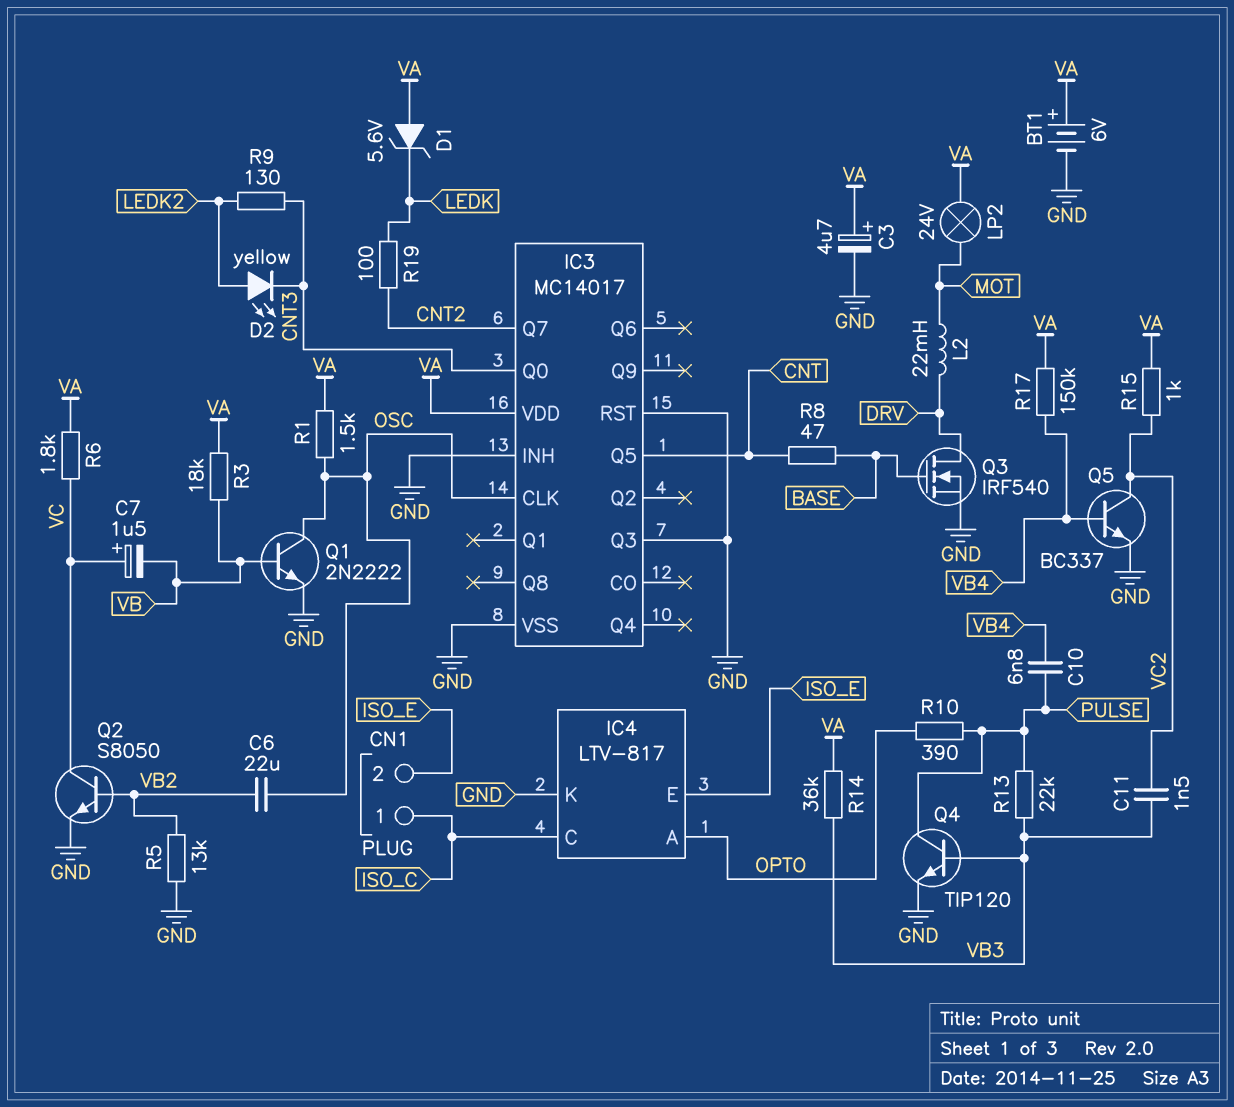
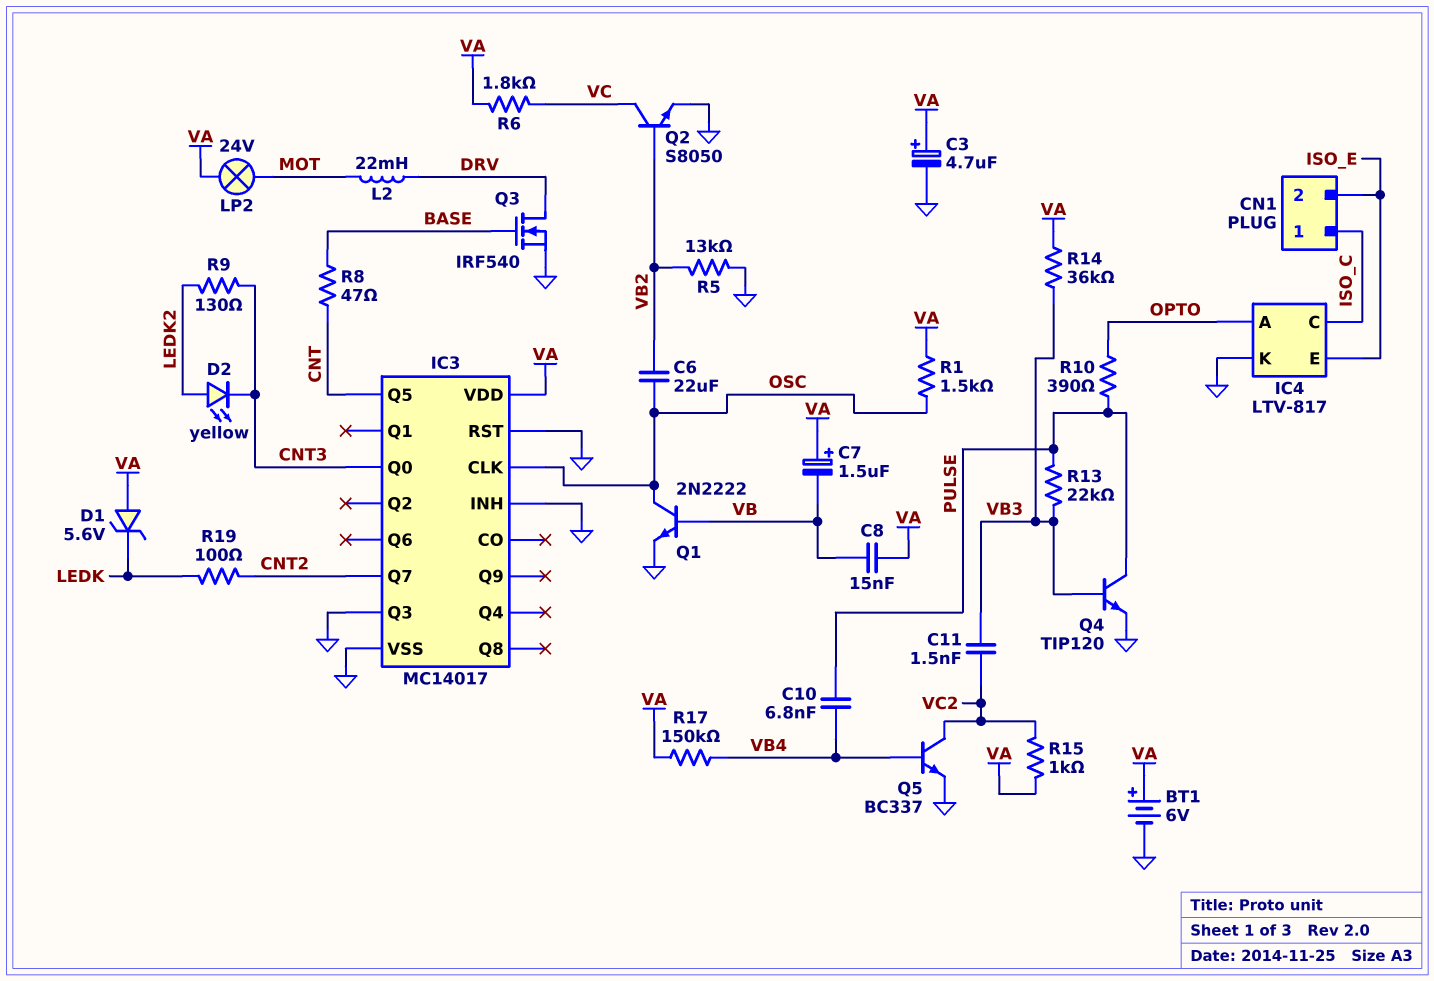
C7: 1.5uF (plus VC, minus VB) -> 1.5uF (plus VA, minus VB)
C8: none -> 15nF (VA, VB)
R3: 18k (VA, VB) -> none

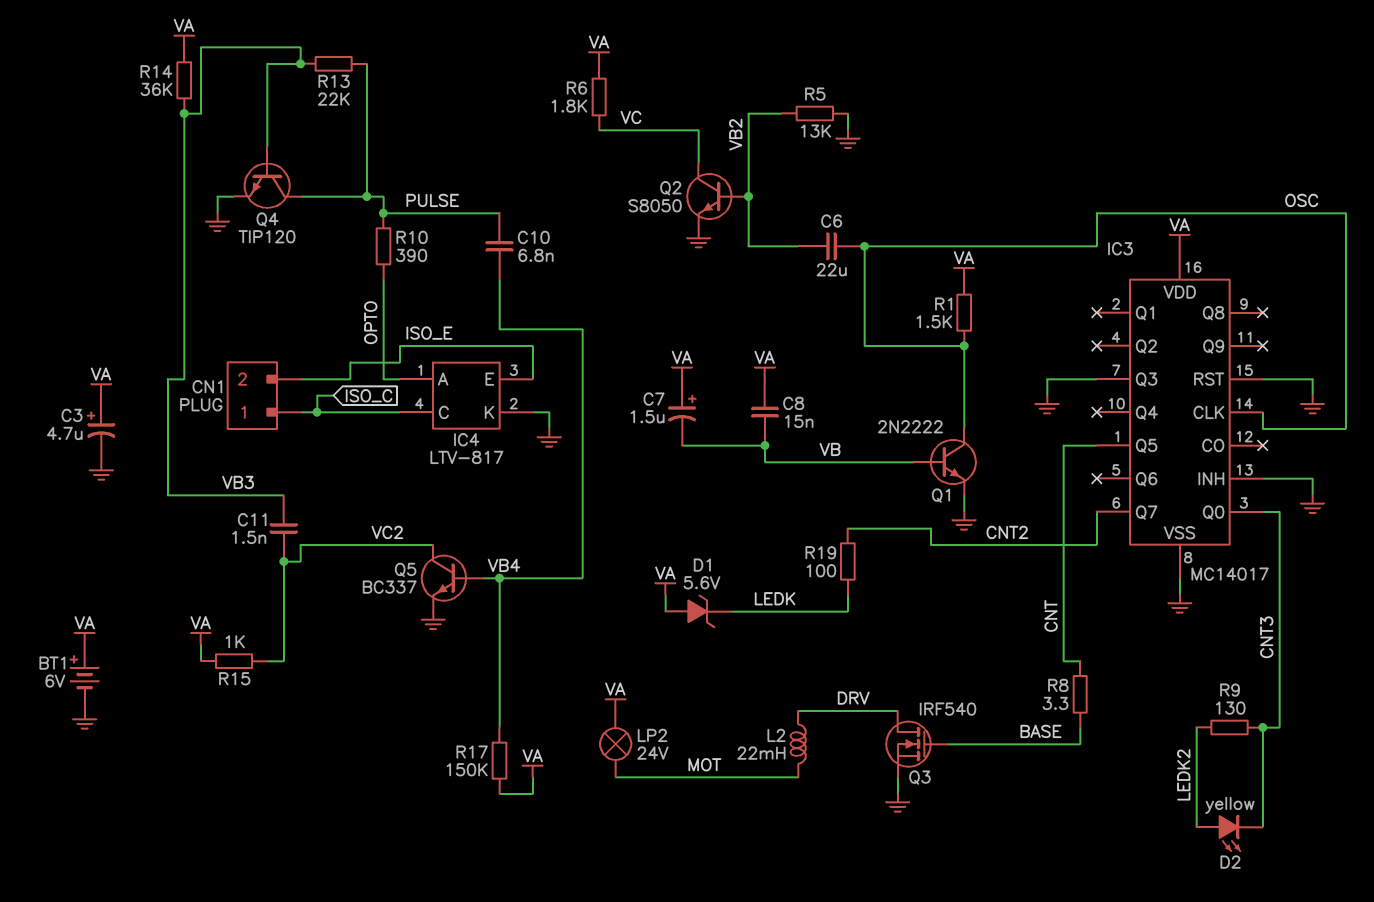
R8: 47 (BASE, CNT) -> 3.3 (BASE, CNT)

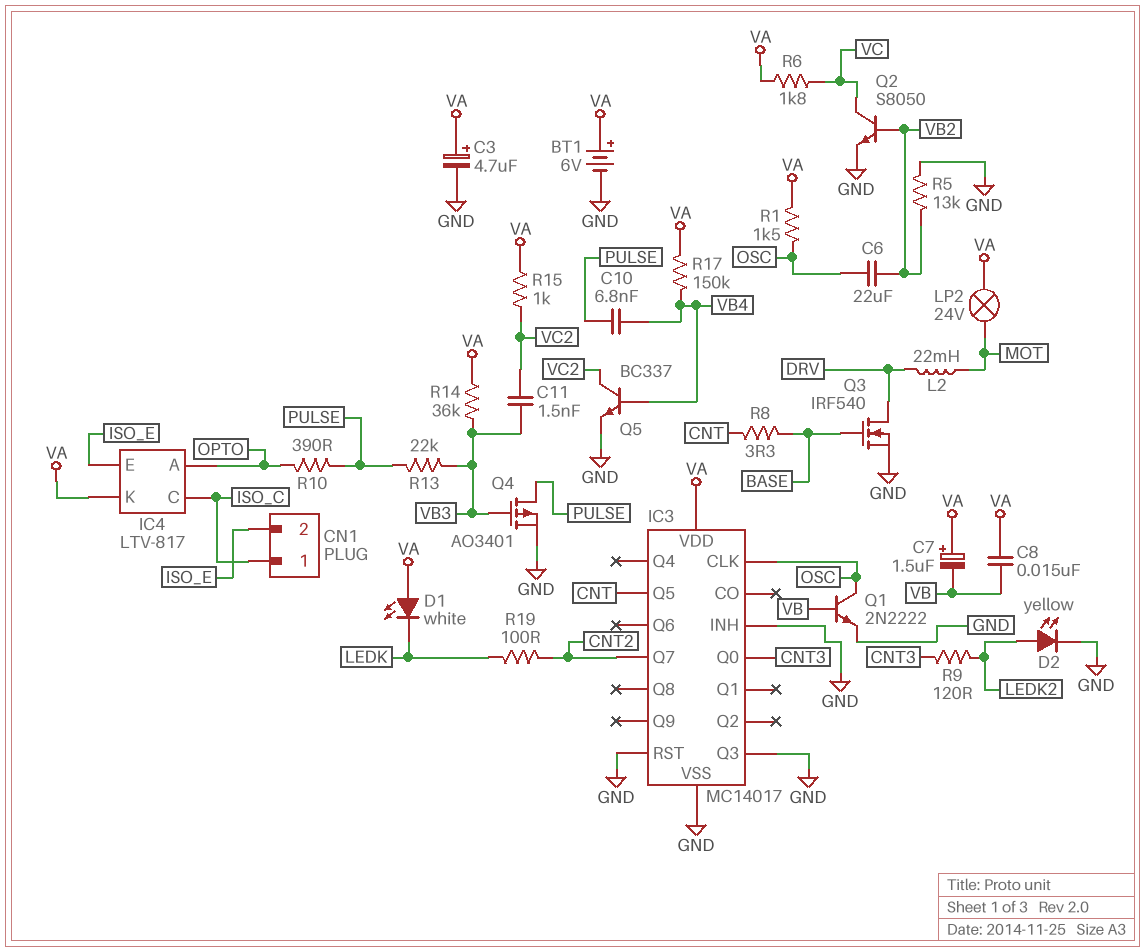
D1: zener 5.6V (A VA, K LEDK) -> LED white (A VA, K LEDK)
D2: LED yellow (A LEDK2, K CNT3) -> LED yellow (A LEDK2, K GND)
IC4 pin K: GND -> VA
Q4: NPN TIP120 (B VB3, C PULSE, E GND) -> PMOS AO3401 (G VB3, D PULSE, S GND)
R9: 130 (CNT3, LEDK2) -> 120 (CNT3, LEDK2)

